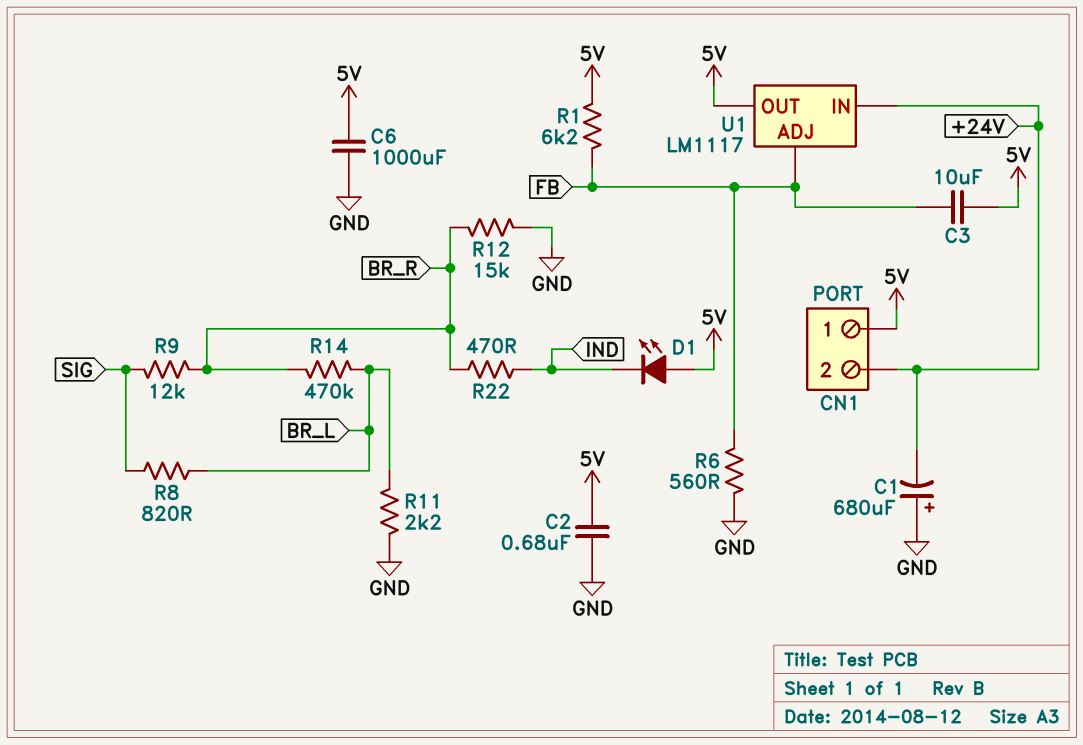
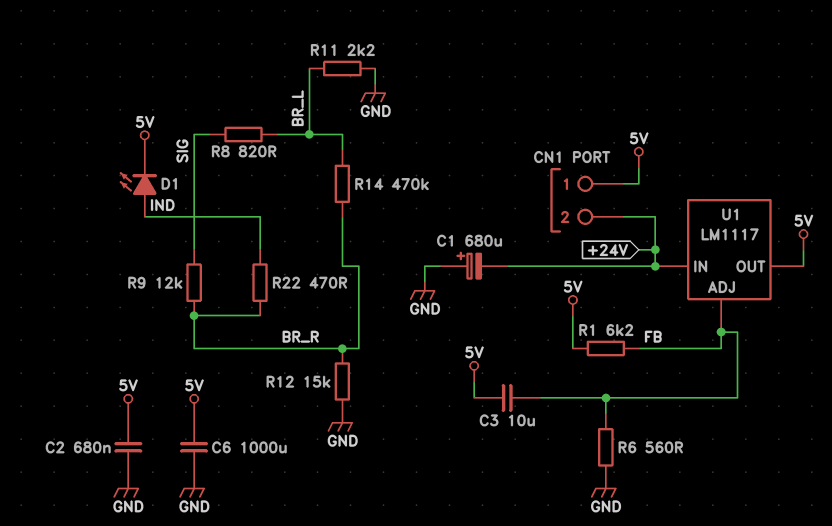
D1: LED (A 5V, K IND) -> LED (A IND, K 5V)

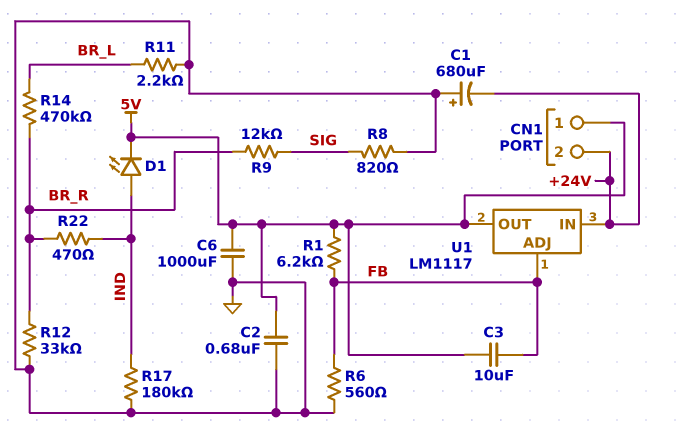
R8: 820 (BR_L, SIG) -> 820 (GND, SIG)
R12: 15k (BR_R, GND) -> 33k (BR_R, GND)
R17: none -> 180k (GND, IND)

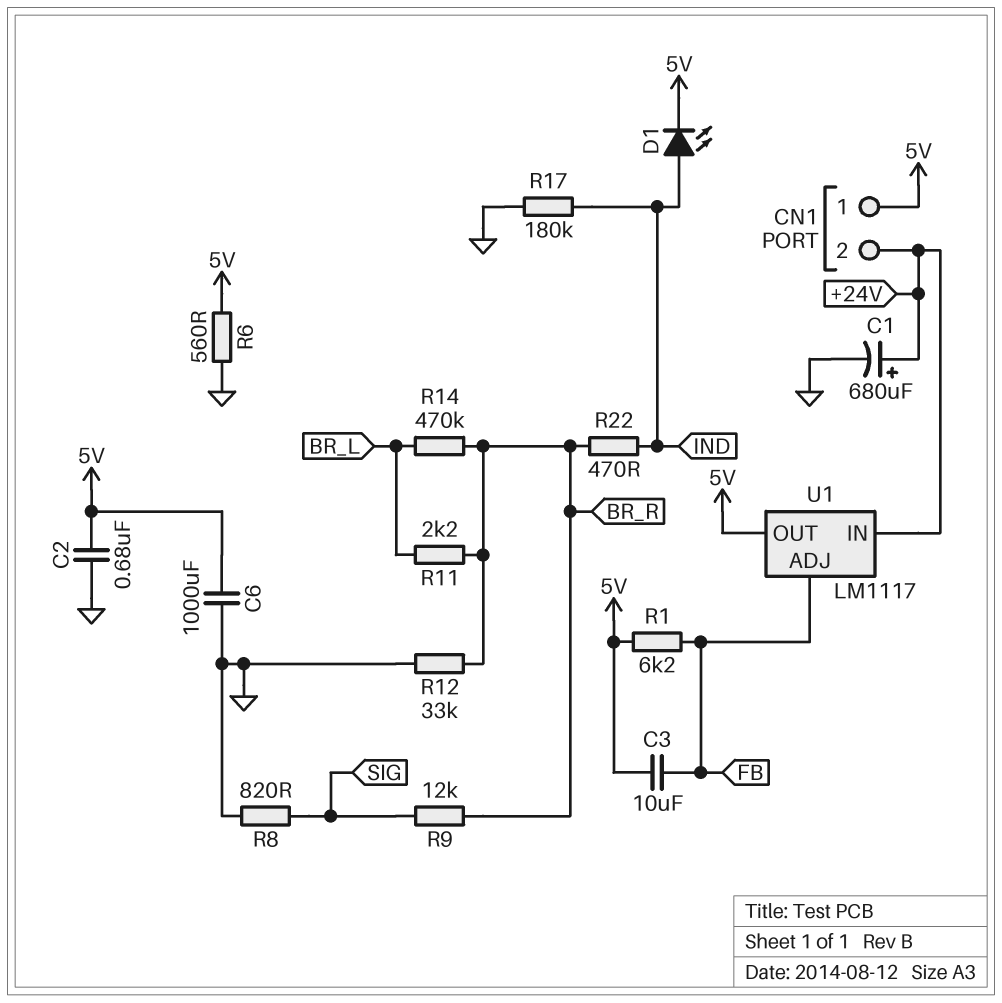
C1: 680uF (plus GND, minus +24V) -> 680uF (plus +24V, minus GND)
R6: 560 (FB, GND) -> 560 (5V, GND)
R11: 2.2k (BR_L, GND) -> 2.2k (BR_L, BR_R)

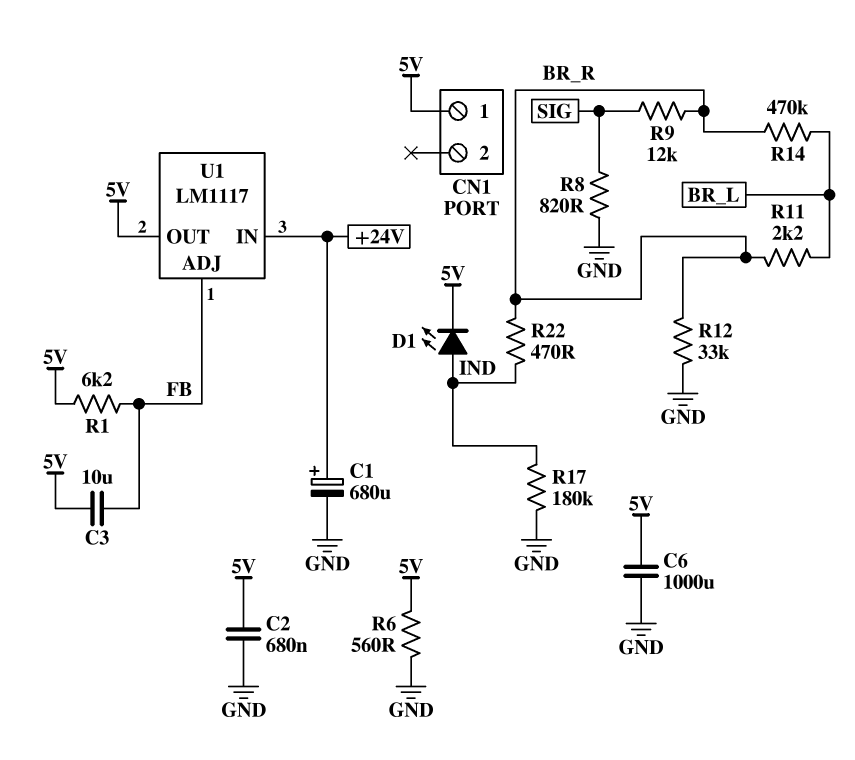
CN1 pin 2: +24V -> none

